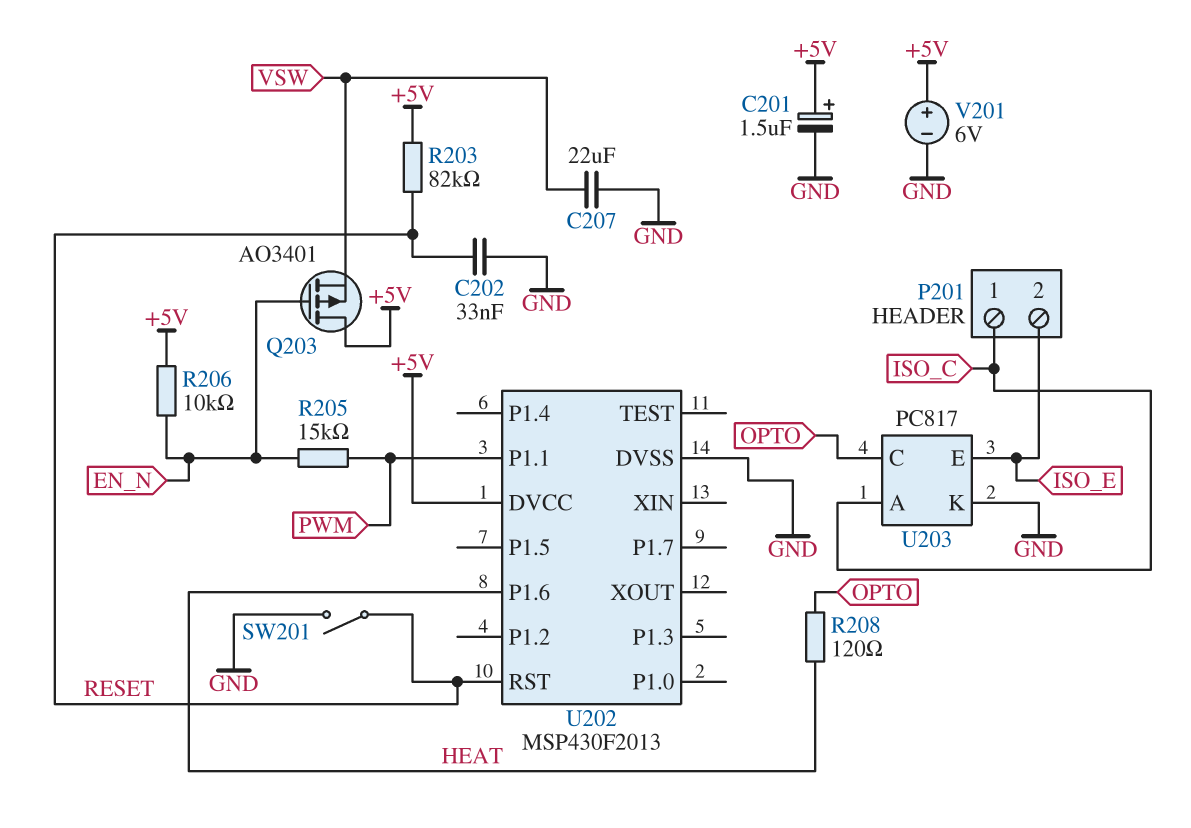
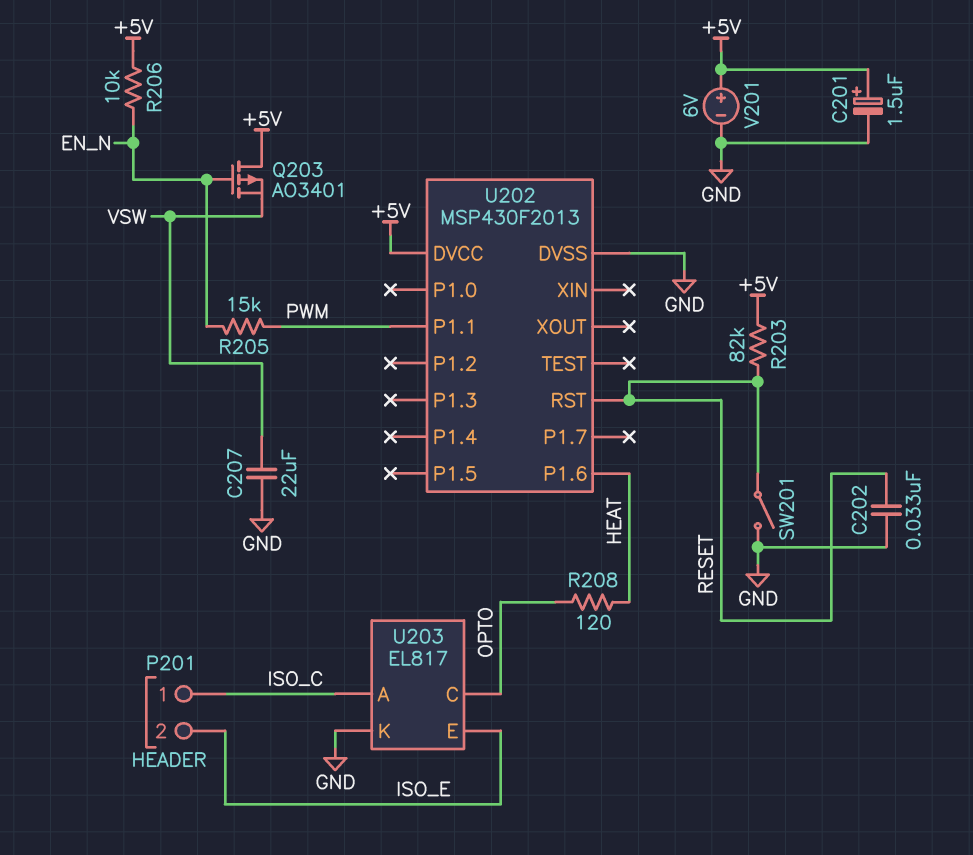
U203: PC817 -> EL817

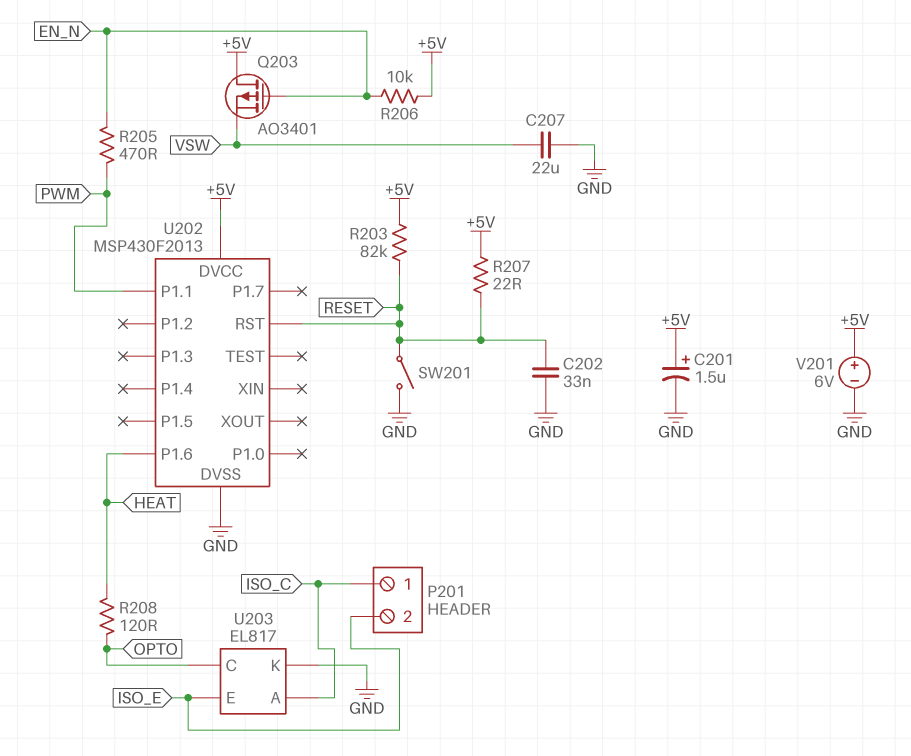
R205: 15k (EN_N, PWM) -> 470 (EN_N, PWM)
R207: none -> 22 (+5V, RESET)

